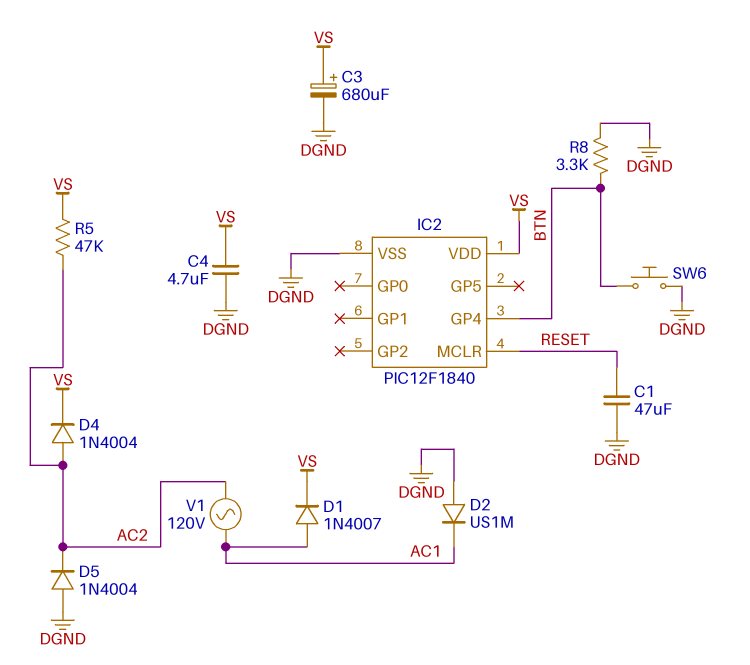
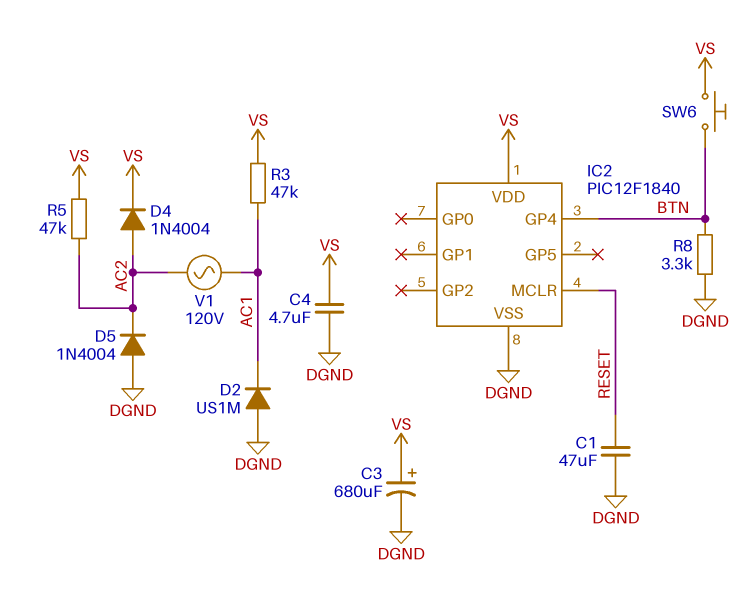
D1: diode 1N4007 (A AC1, K VS) -> none
R3: none -> 47k (AC1, VS)
SW6: button (BTN, DGND) -> button (BTN, VS)

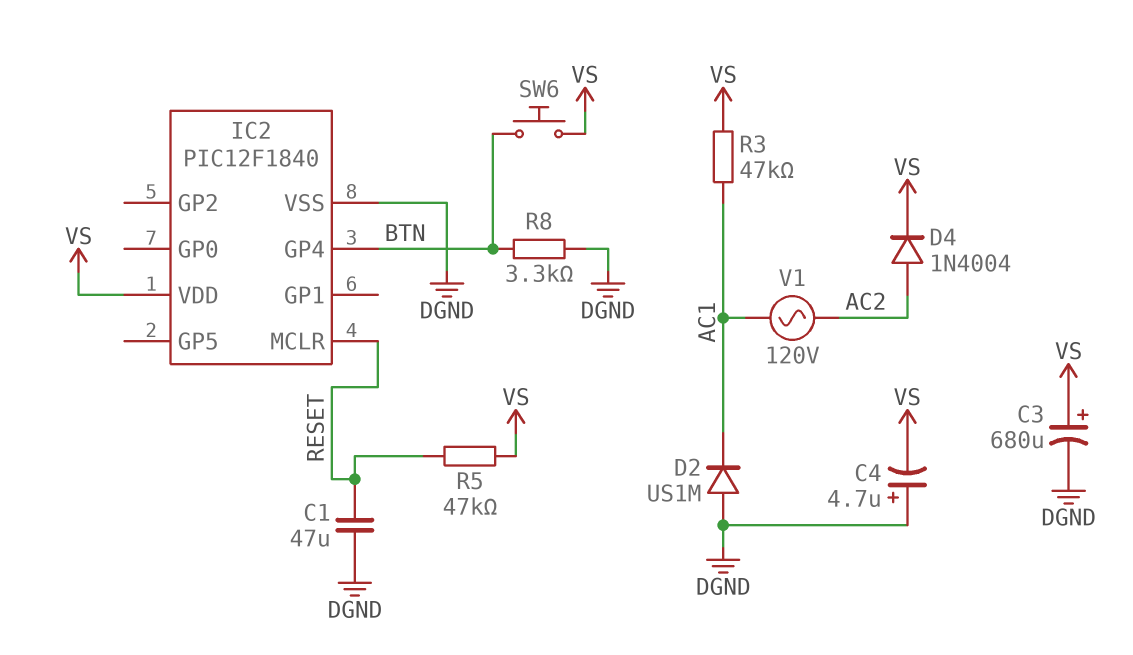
C4: 4.7uF (DGND, VS) -> 4.7uF (plus DGND, minus VS)
D5: diode 1N4004 (A DGND, K AC2) -> none
R5: 47k (AC2, VS) -> 47k (RESET, VS)

